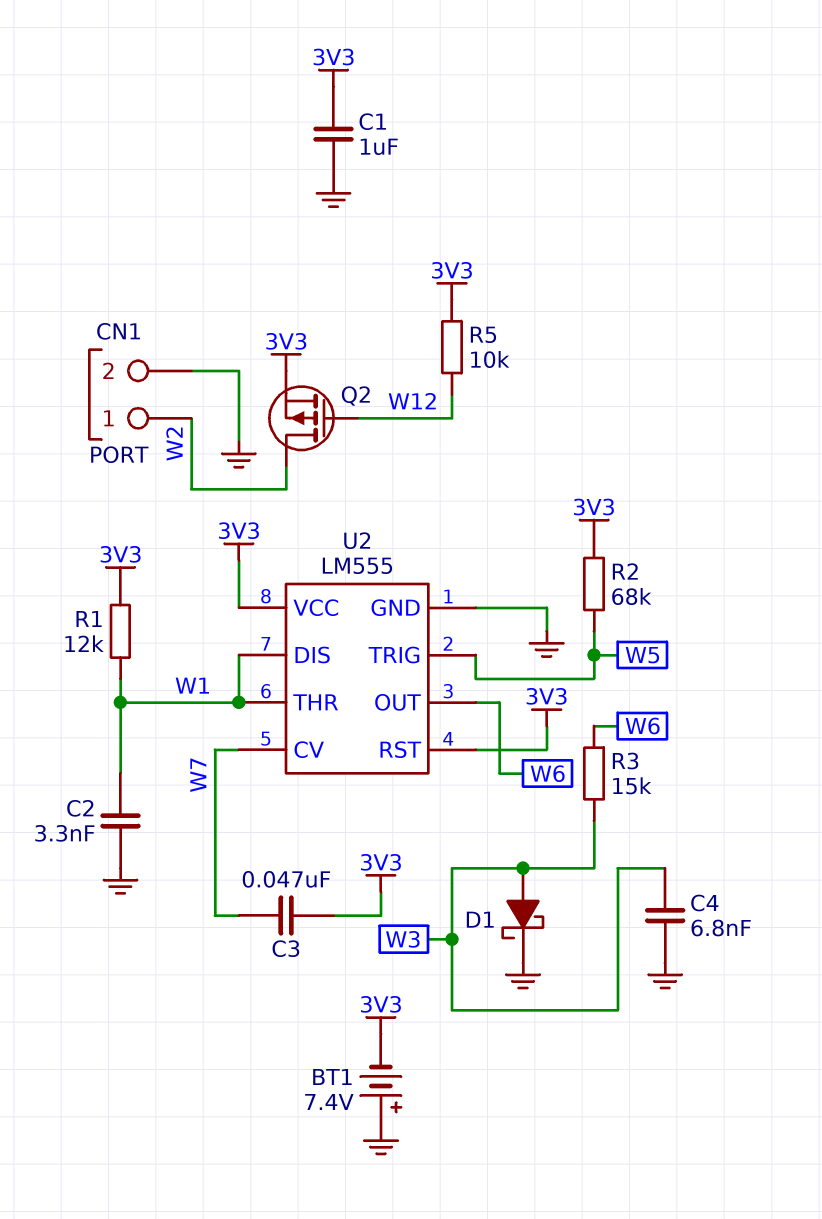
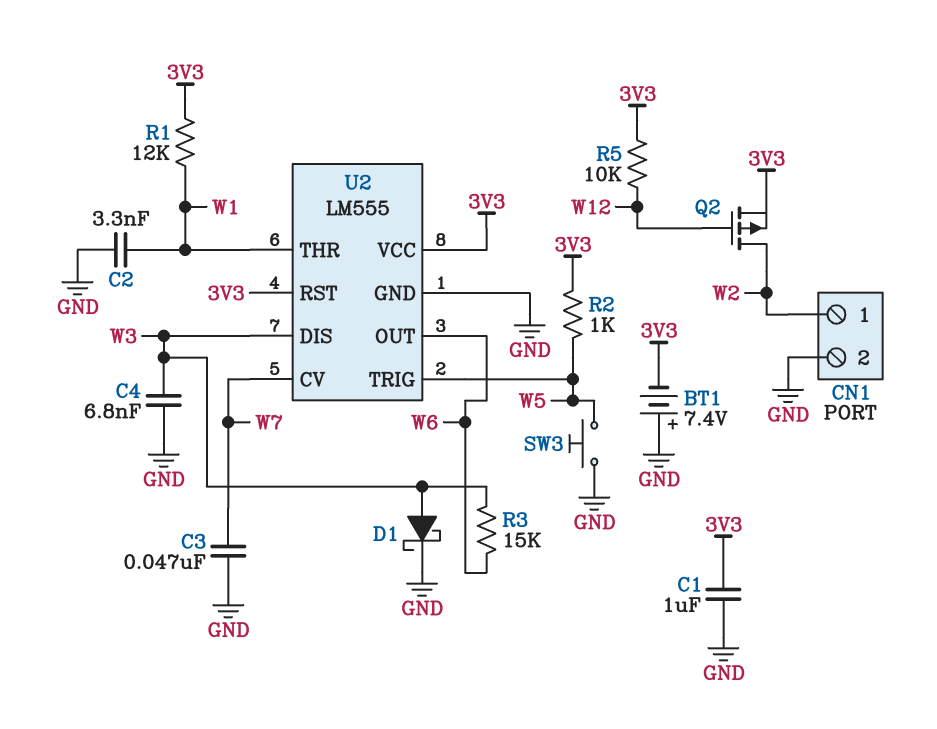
C3: 47nF (3V3, W7) -> 47nF (GND, W7)
R2: 68k (3V3, W5) -> 1k (3V3, W5)
SW3: none -> button (GND, W5)
U2 pin DIS: W1 -> W3

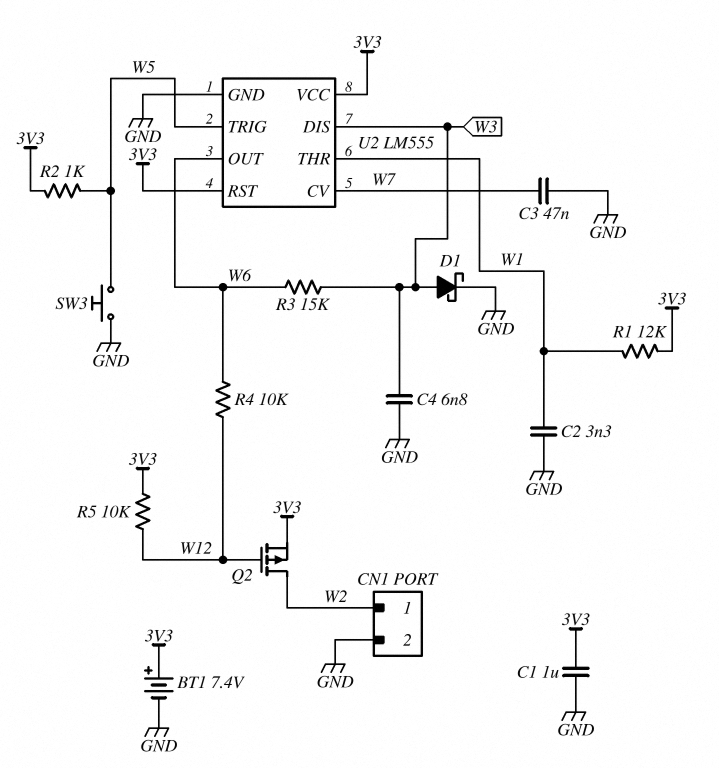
BT1: 7.4V (plus GND, minus 3V3) -> 7.4V (plus 3V3, minus GND)
R4: none -> 10k (W6, W12)

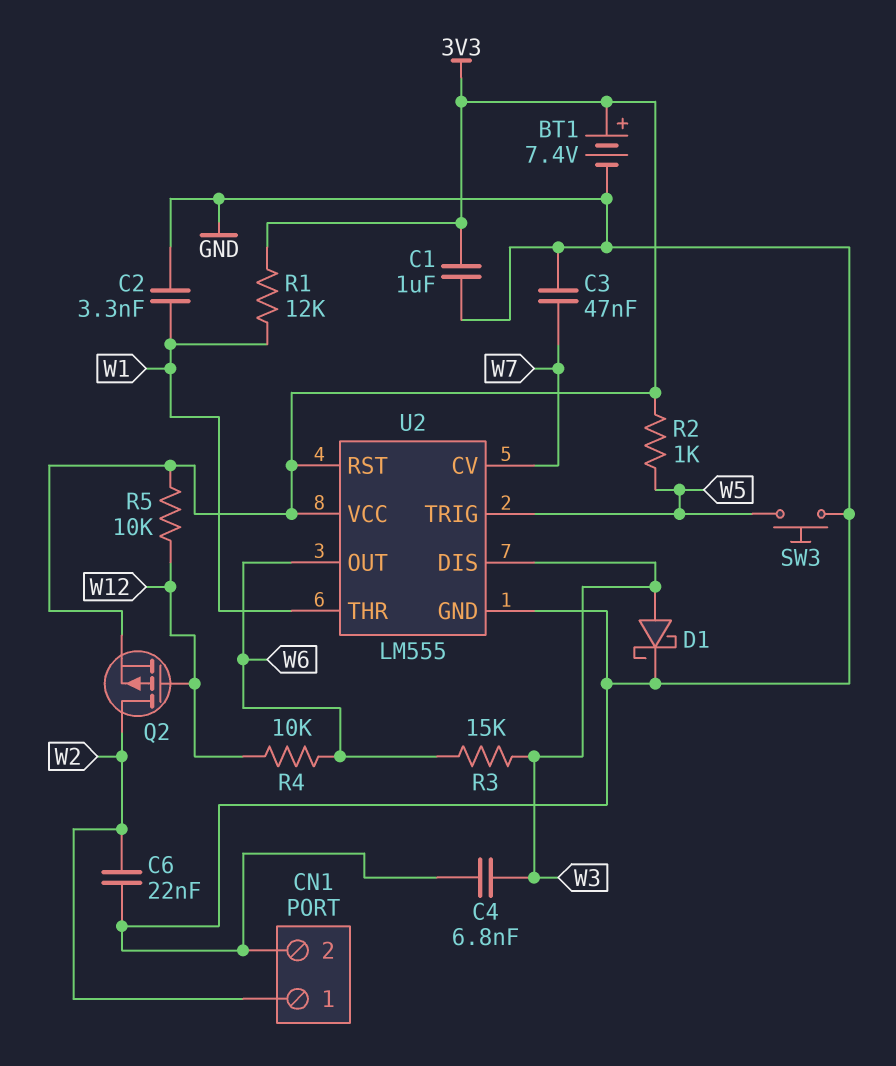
C6: none -> 22nF (GND, W2)

